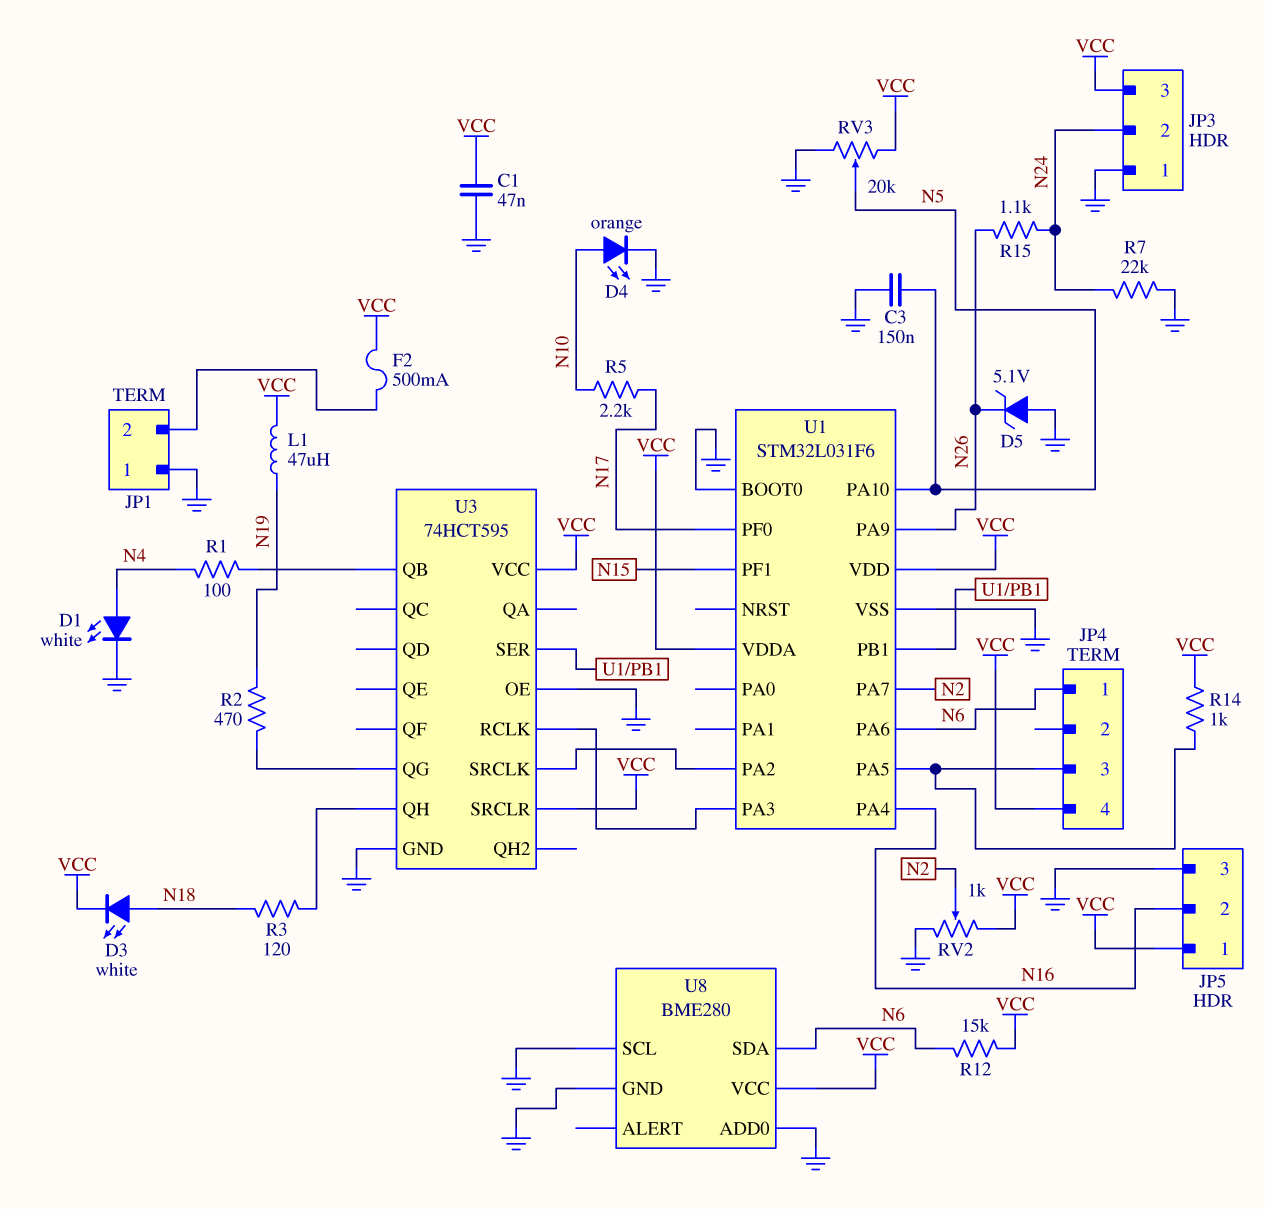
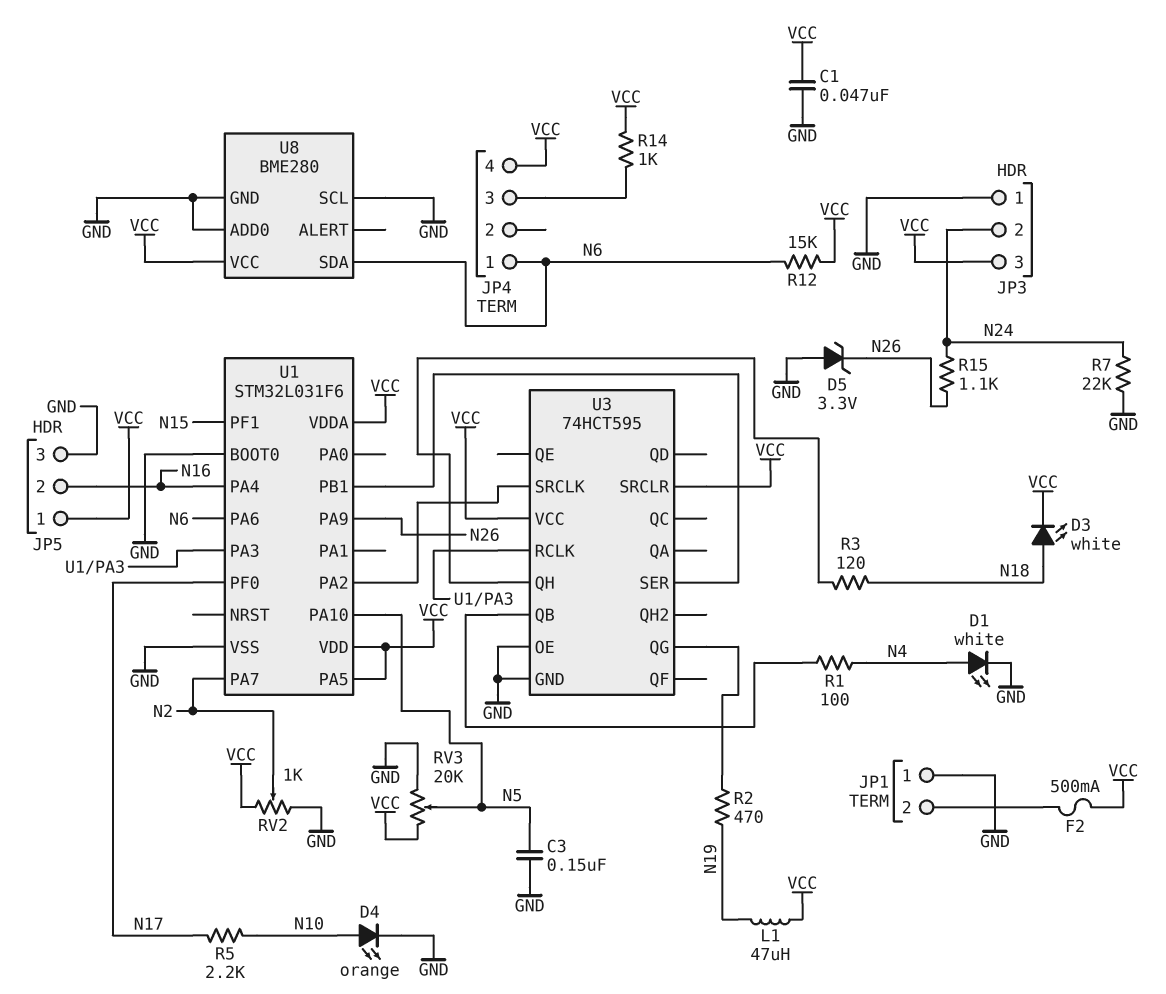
D5: zener 5.1V (A GND, K N26) -> zener 3.3V (A GND, K N26)
U1 pin PA5: JP4/3 -> VCC

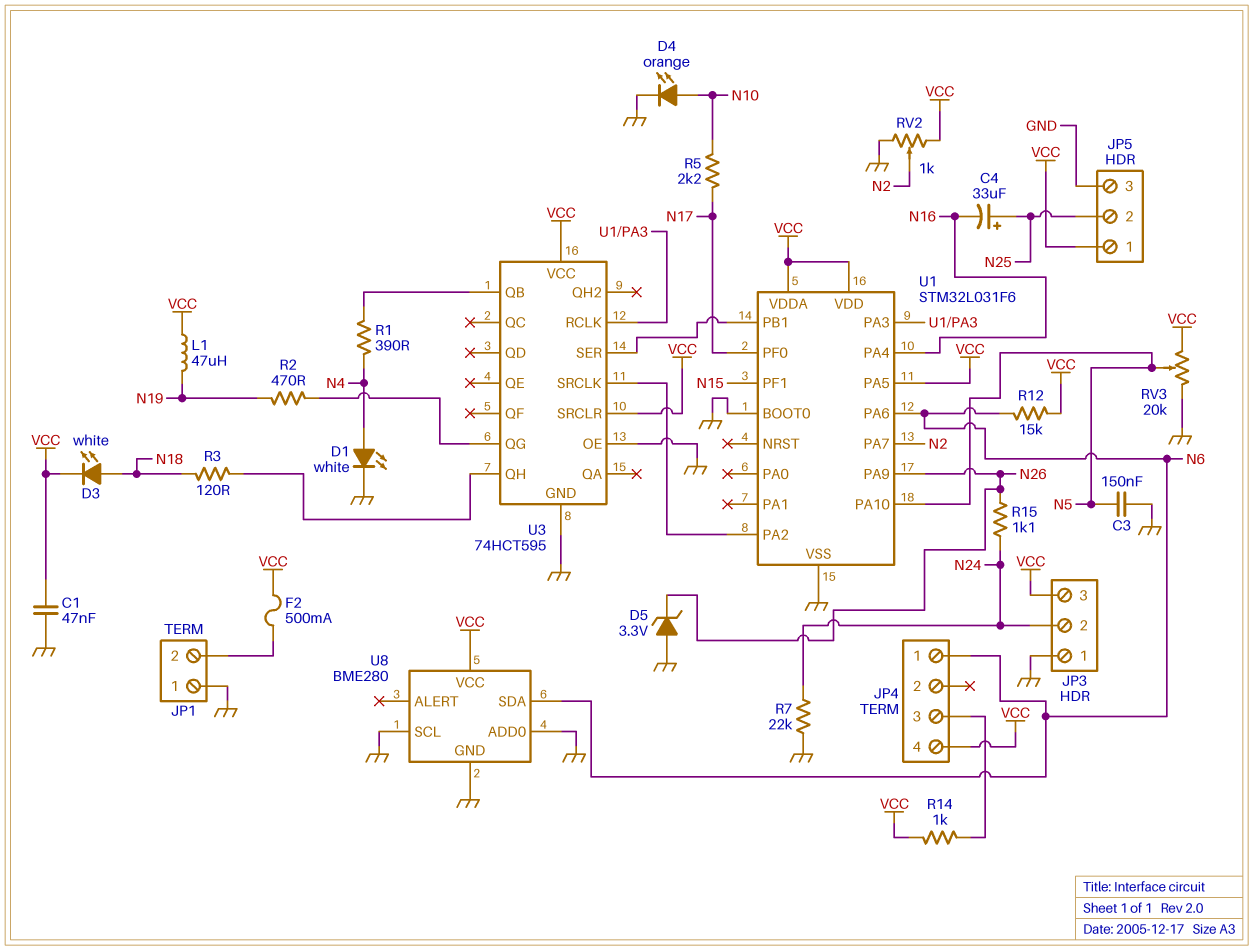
C4: none -> 33uF (plus N25, minus N16)
JP5 pin 2: N16 -> N25
R1: 100 (N4, U3/QB) -> 390 (N4, U3/QB)

